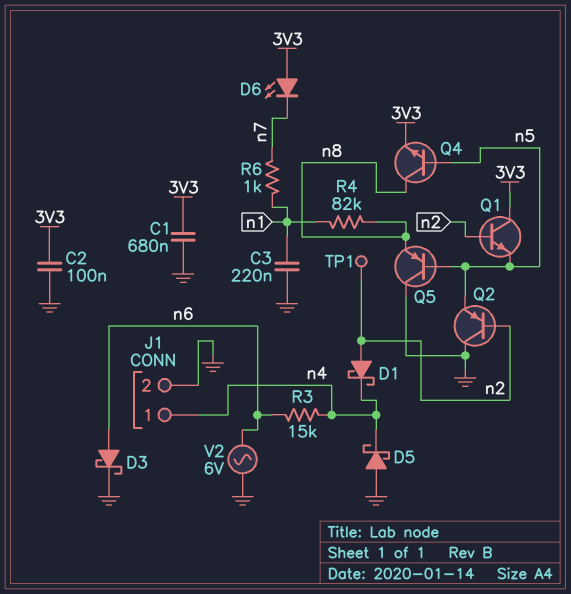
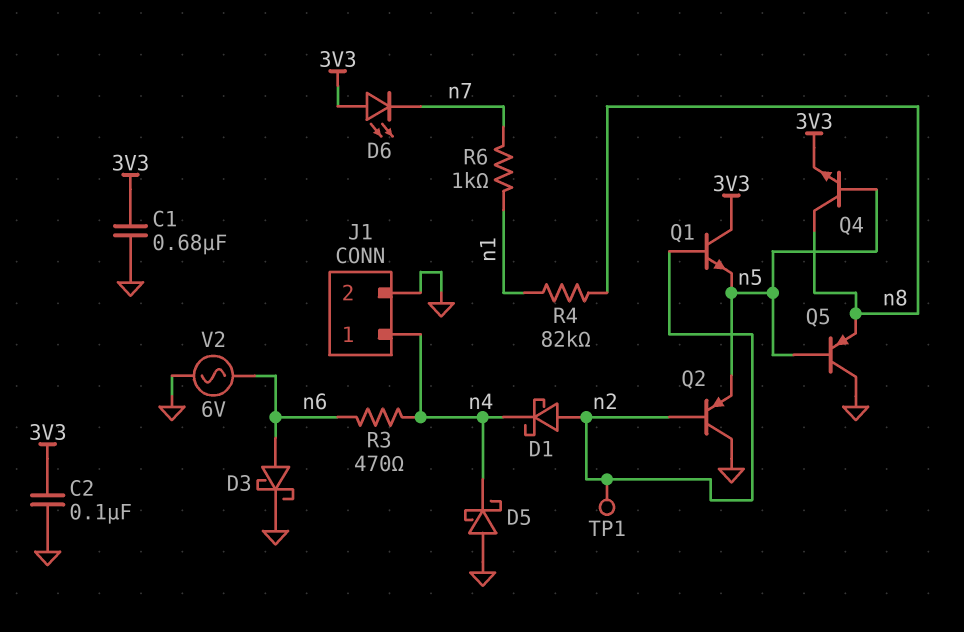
C3: 220nF (GND, n1) -> none
R3: 15k (n4, n6) -> 470 (n4, n6)

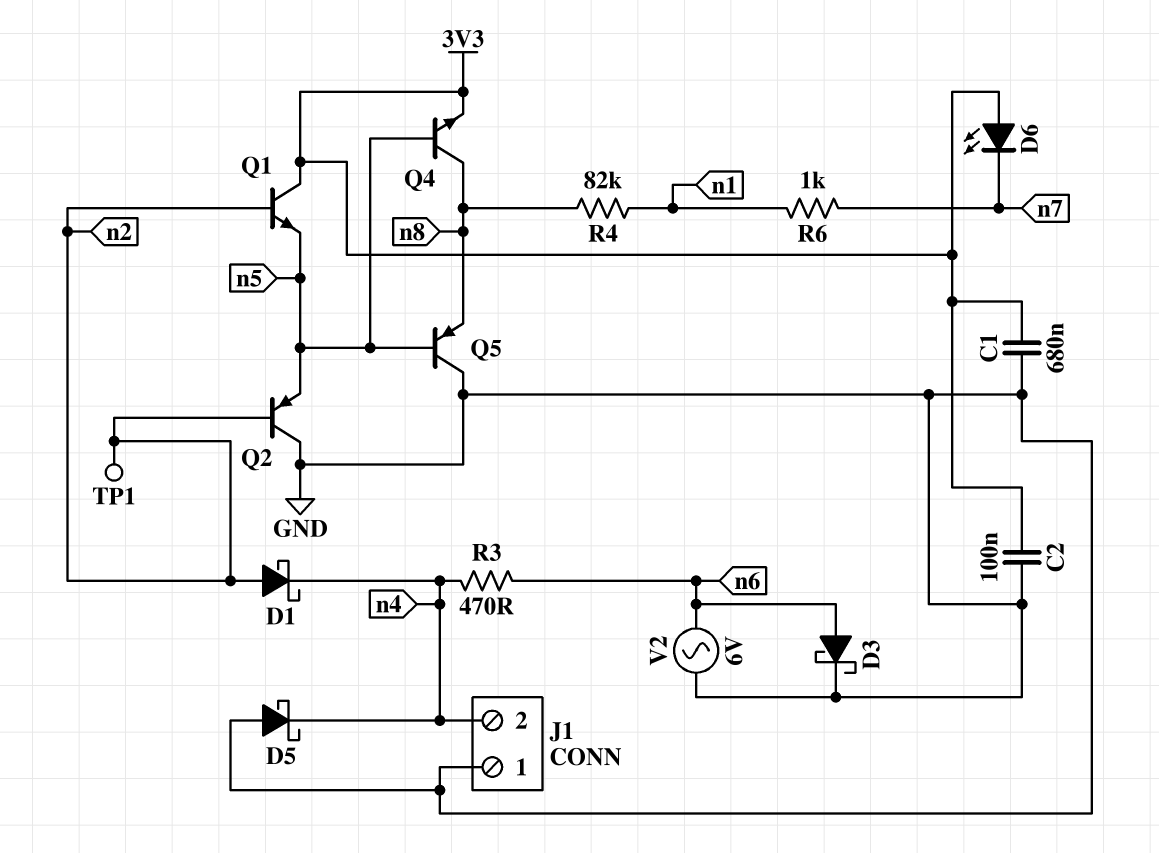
J1 pin 1: n4 -> GND
J1 pin 2: GND -> n4

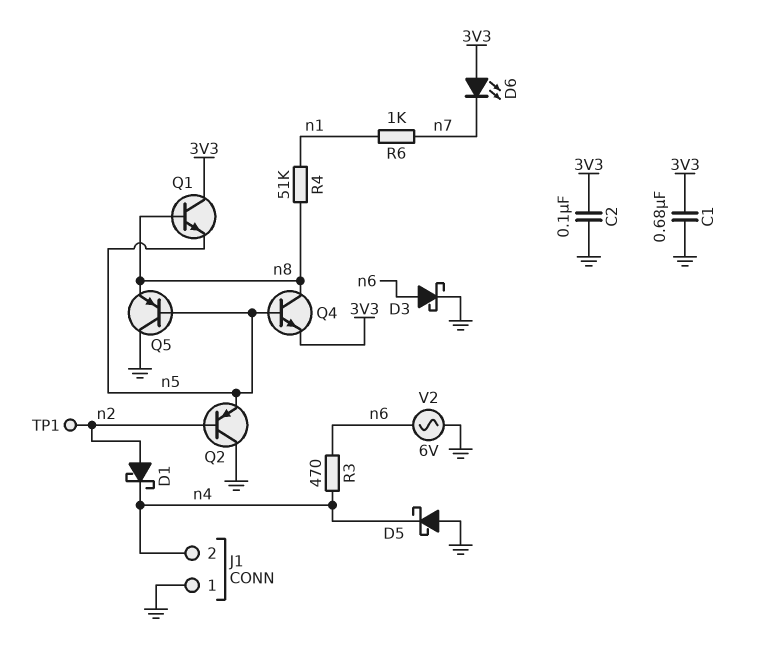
Q1: NPN (B n2, C 3V3, E n5) -> NPN (B n8, C 3V3, E n5)
R4: 82k (n1, n8) -> 51k (n1, n8)

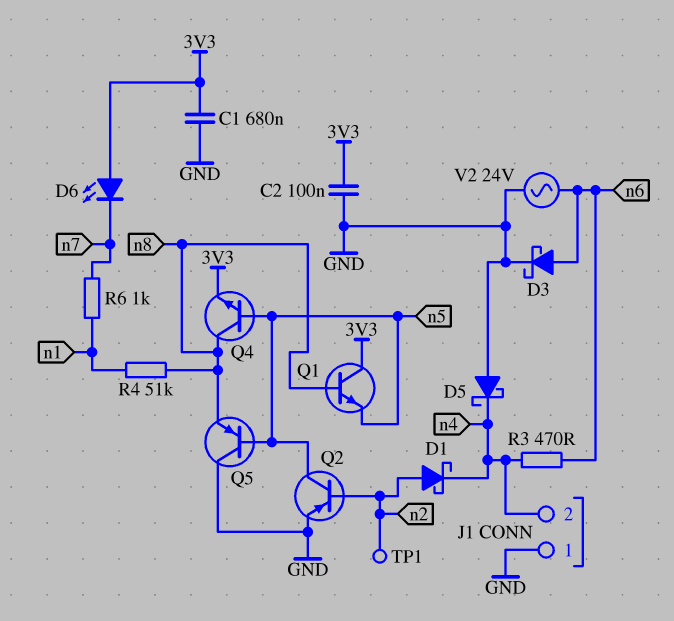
Q2: PNP (B n2, C GND, E n5) -> PNP (B n2, C n5, E GND)
V2: AC 6V (GND, n6) -> AC 24V (GND, n6)

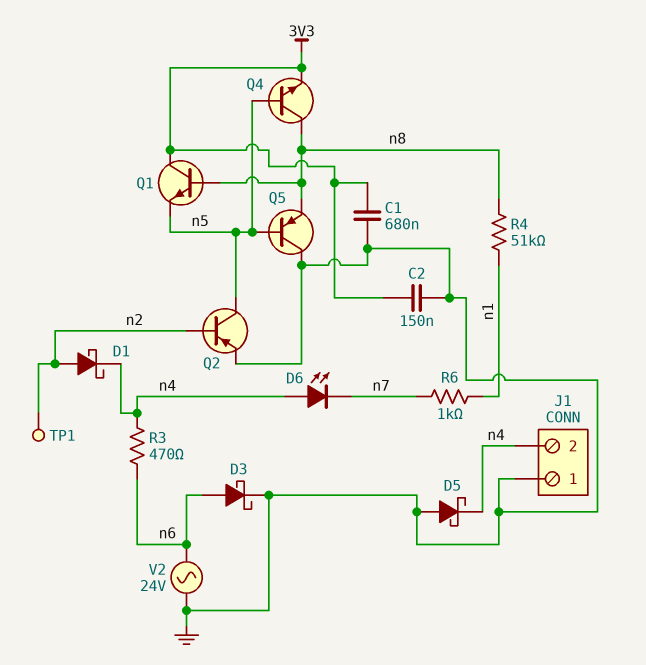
C2: 100nF (3V3, GND) -> 150nF (3V3, GND)
D6: LED (A 3V3, K n7) -> LED (A n4, K n7)

